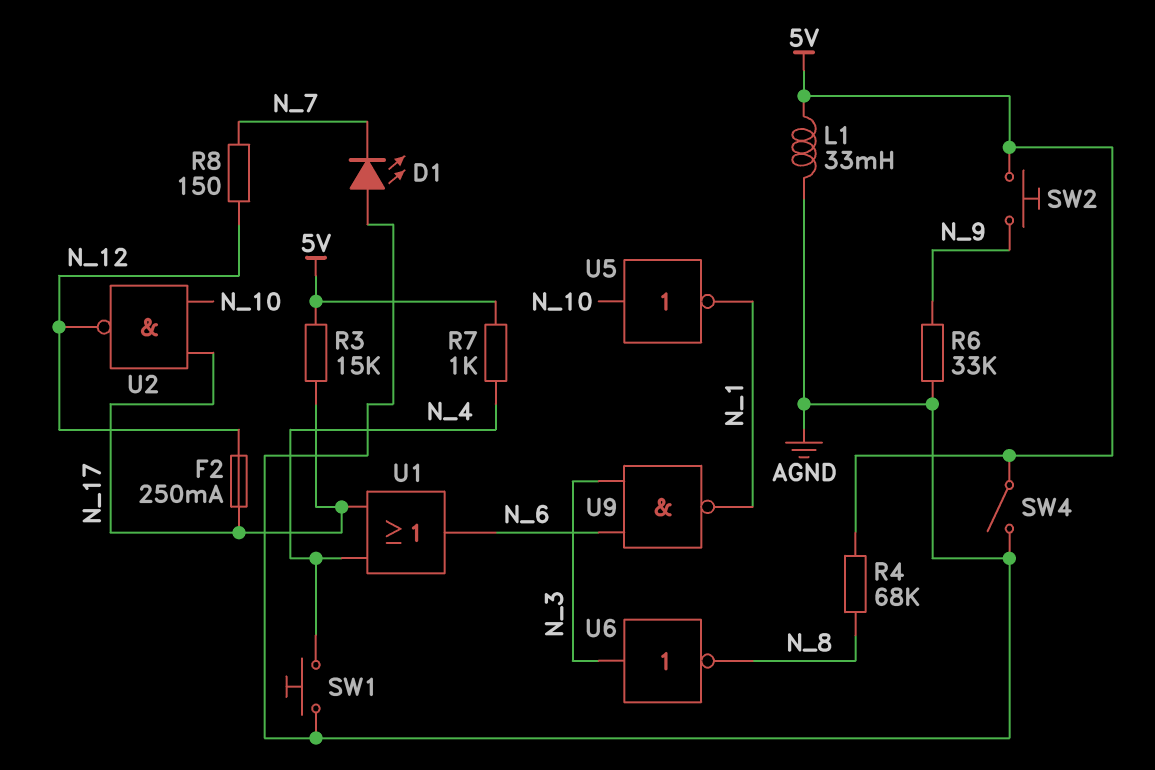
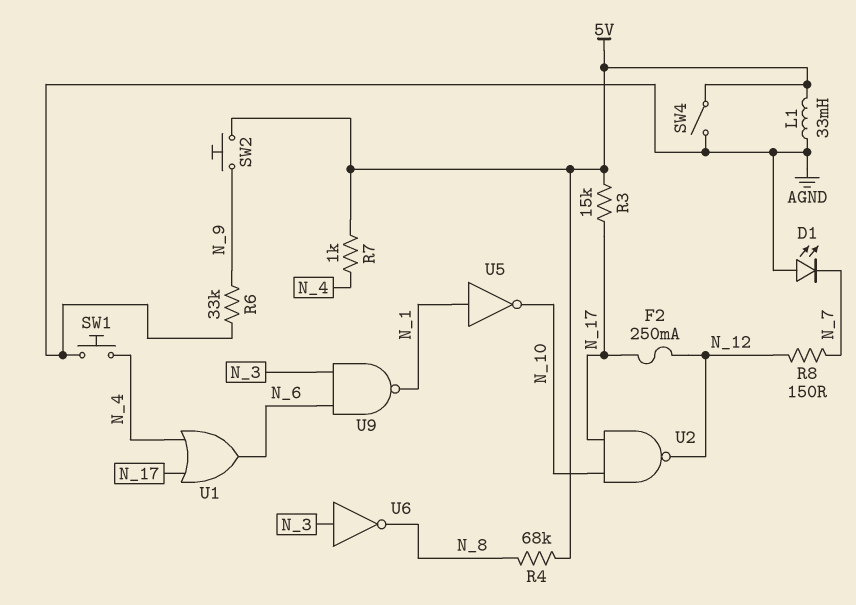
U5: NOT (in N_10, out N_1) -> NOT (in N_1, out N_10)

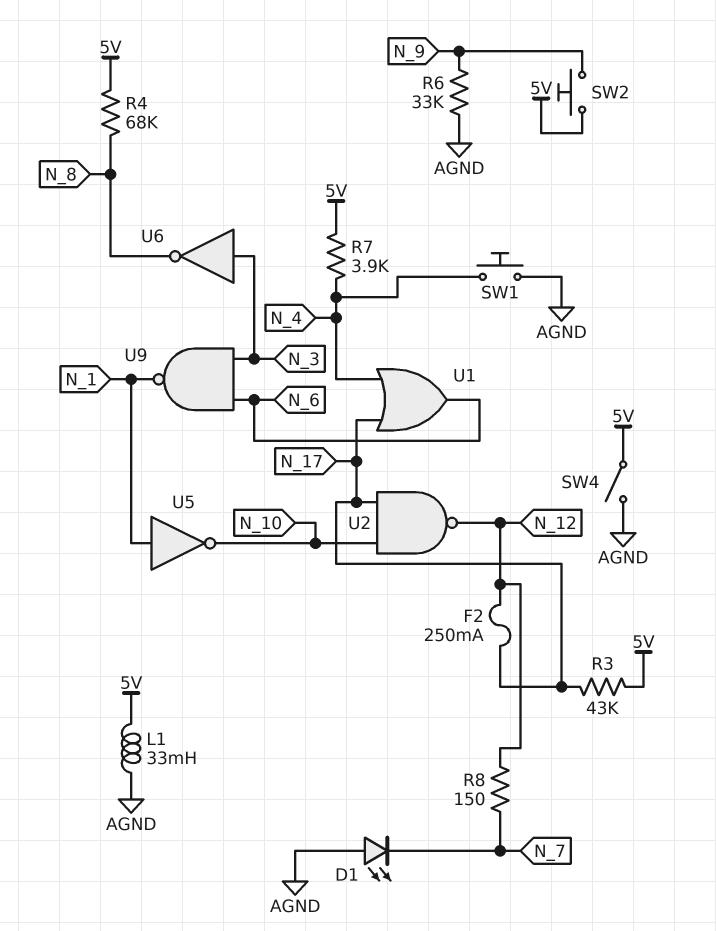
R3: 15k (5V, N_17) -> 43k (5V, N_17)
R7: 1k (5V, N_4) -> 3.9k (5V, N_4)

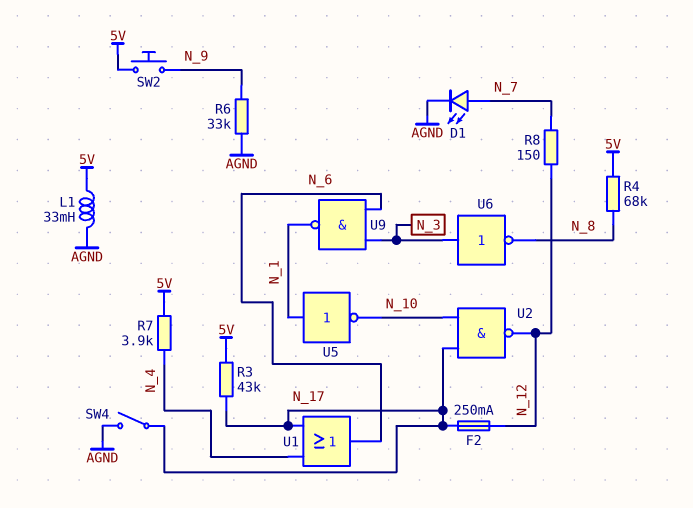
D1: LED (A AGND, K N_7) -> LED (A N_7, K AGND)
SW1: button (AGND, N_4) -> none
SW4: switch (5V, AGND) -> switch (AGND, N_17)

